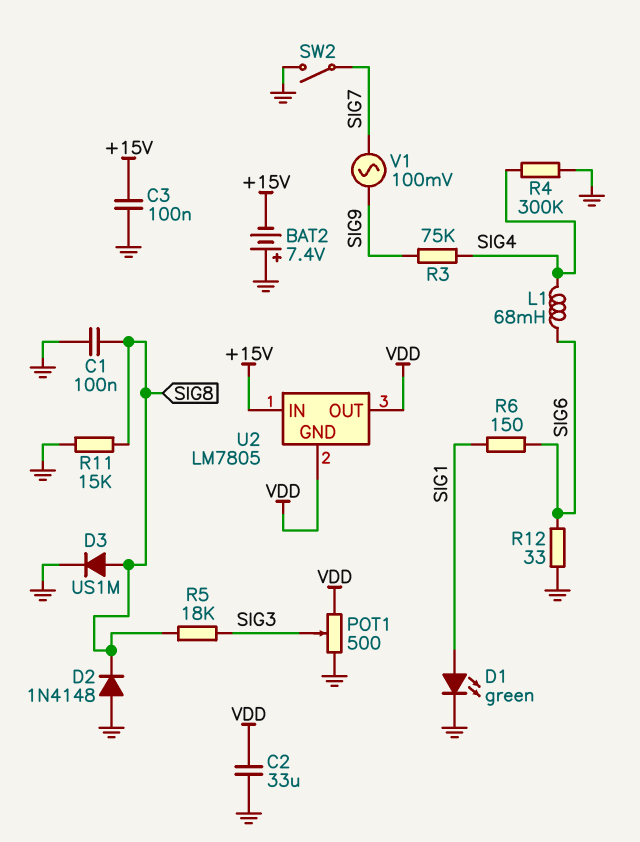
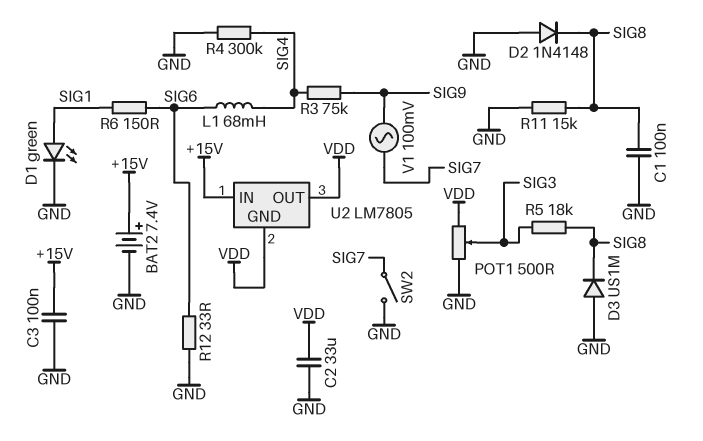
BAT2: 7.4V (plus GND, minus +15V) -> 7.4V (plus +15V, minus GND)
D3: diode US1M (A SIG8, K GND) -> diode US1M (A GND, K SIG8)

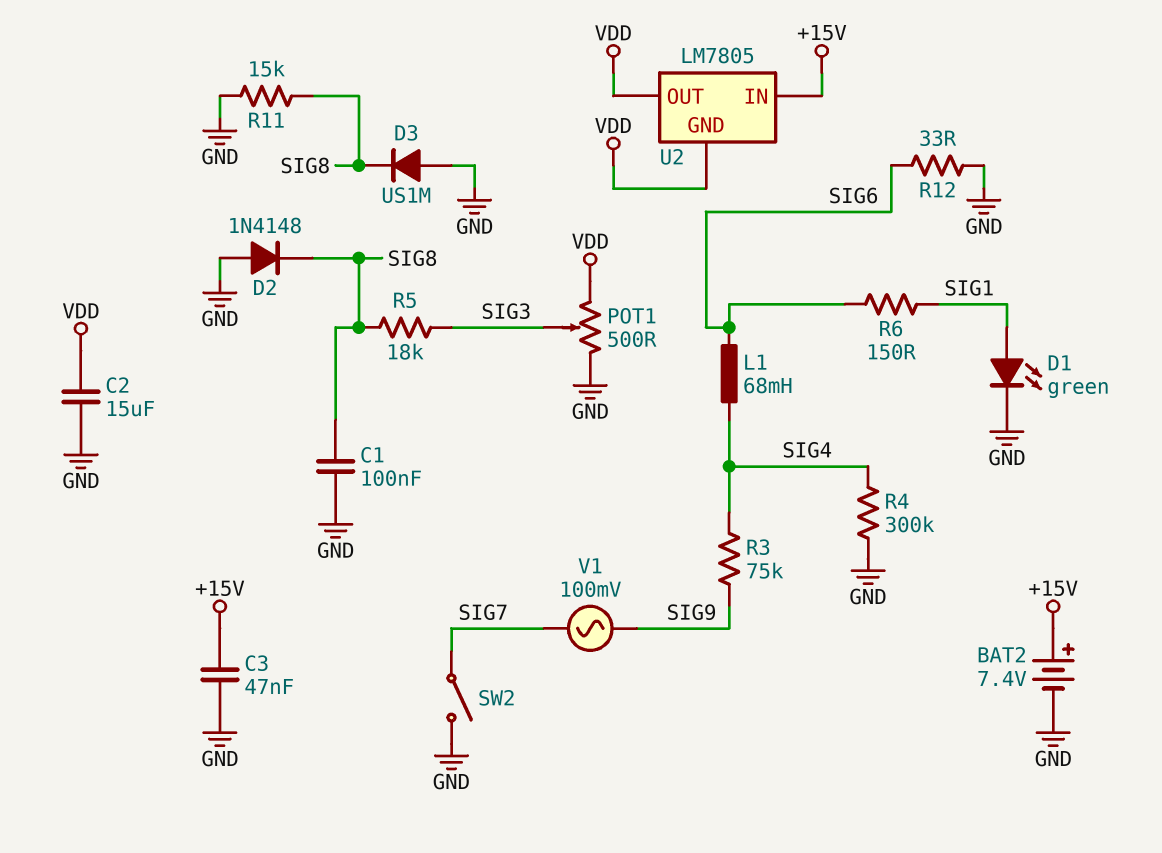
C2: 33uF (GND, VDD) -> 15uF (GND, VDD)
C3: 100nF (+15V, GND) -> 47nF (+15V, GND)

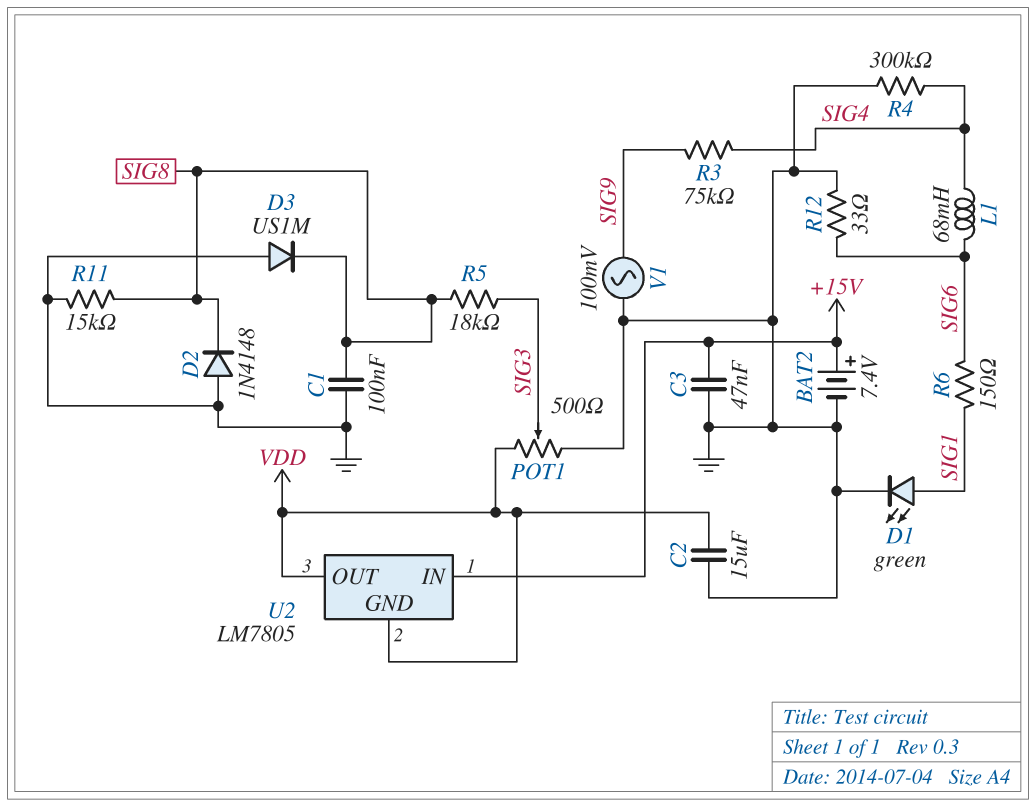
SW2: switch (GND, SIG7) -> none
V1: AC 100mV (SIG7, SIG9) -> AC 100mV (GND, SIG9)

